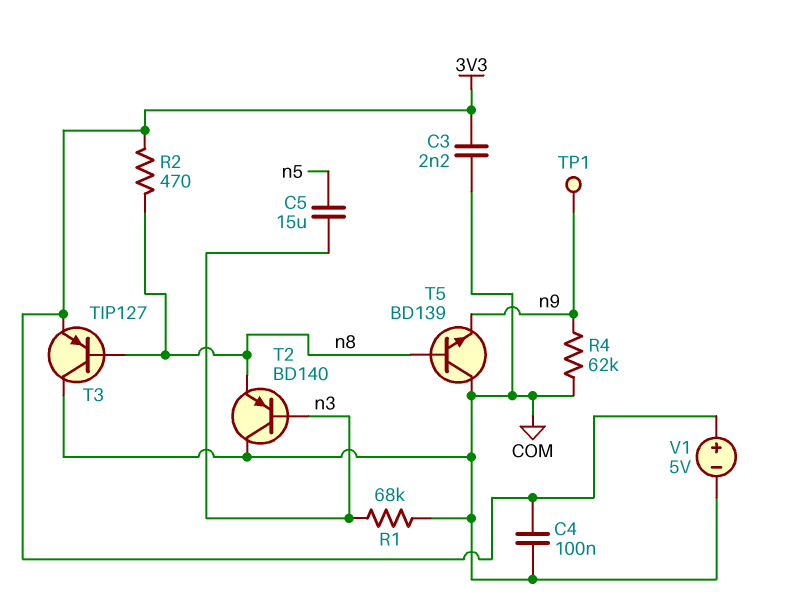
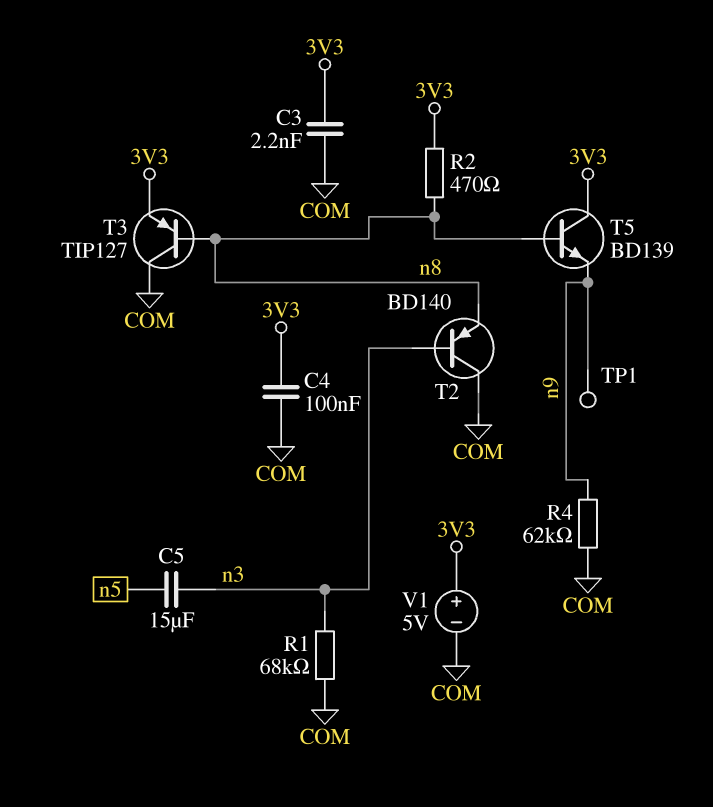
T5: NPN BD139 (B n8, C COM, E n9) -> NPN BD139 (B n8, C 3V3, E n9)

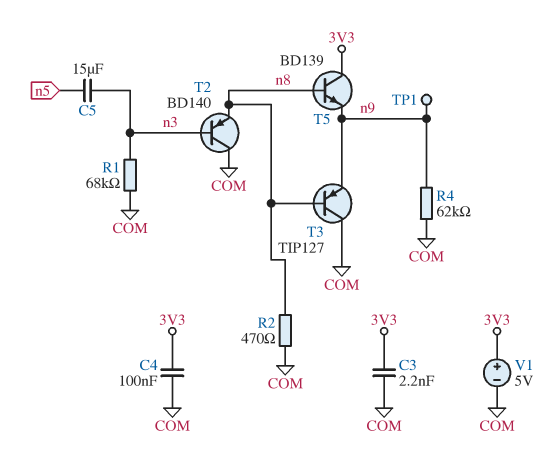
R2: 470 (3V3, n8) -> 470 (COM, n8)
T3: PNP TIP127 (B n8, C COM, E 3V3) -> PNP TIP127 (B n8, C COM, E n9)

